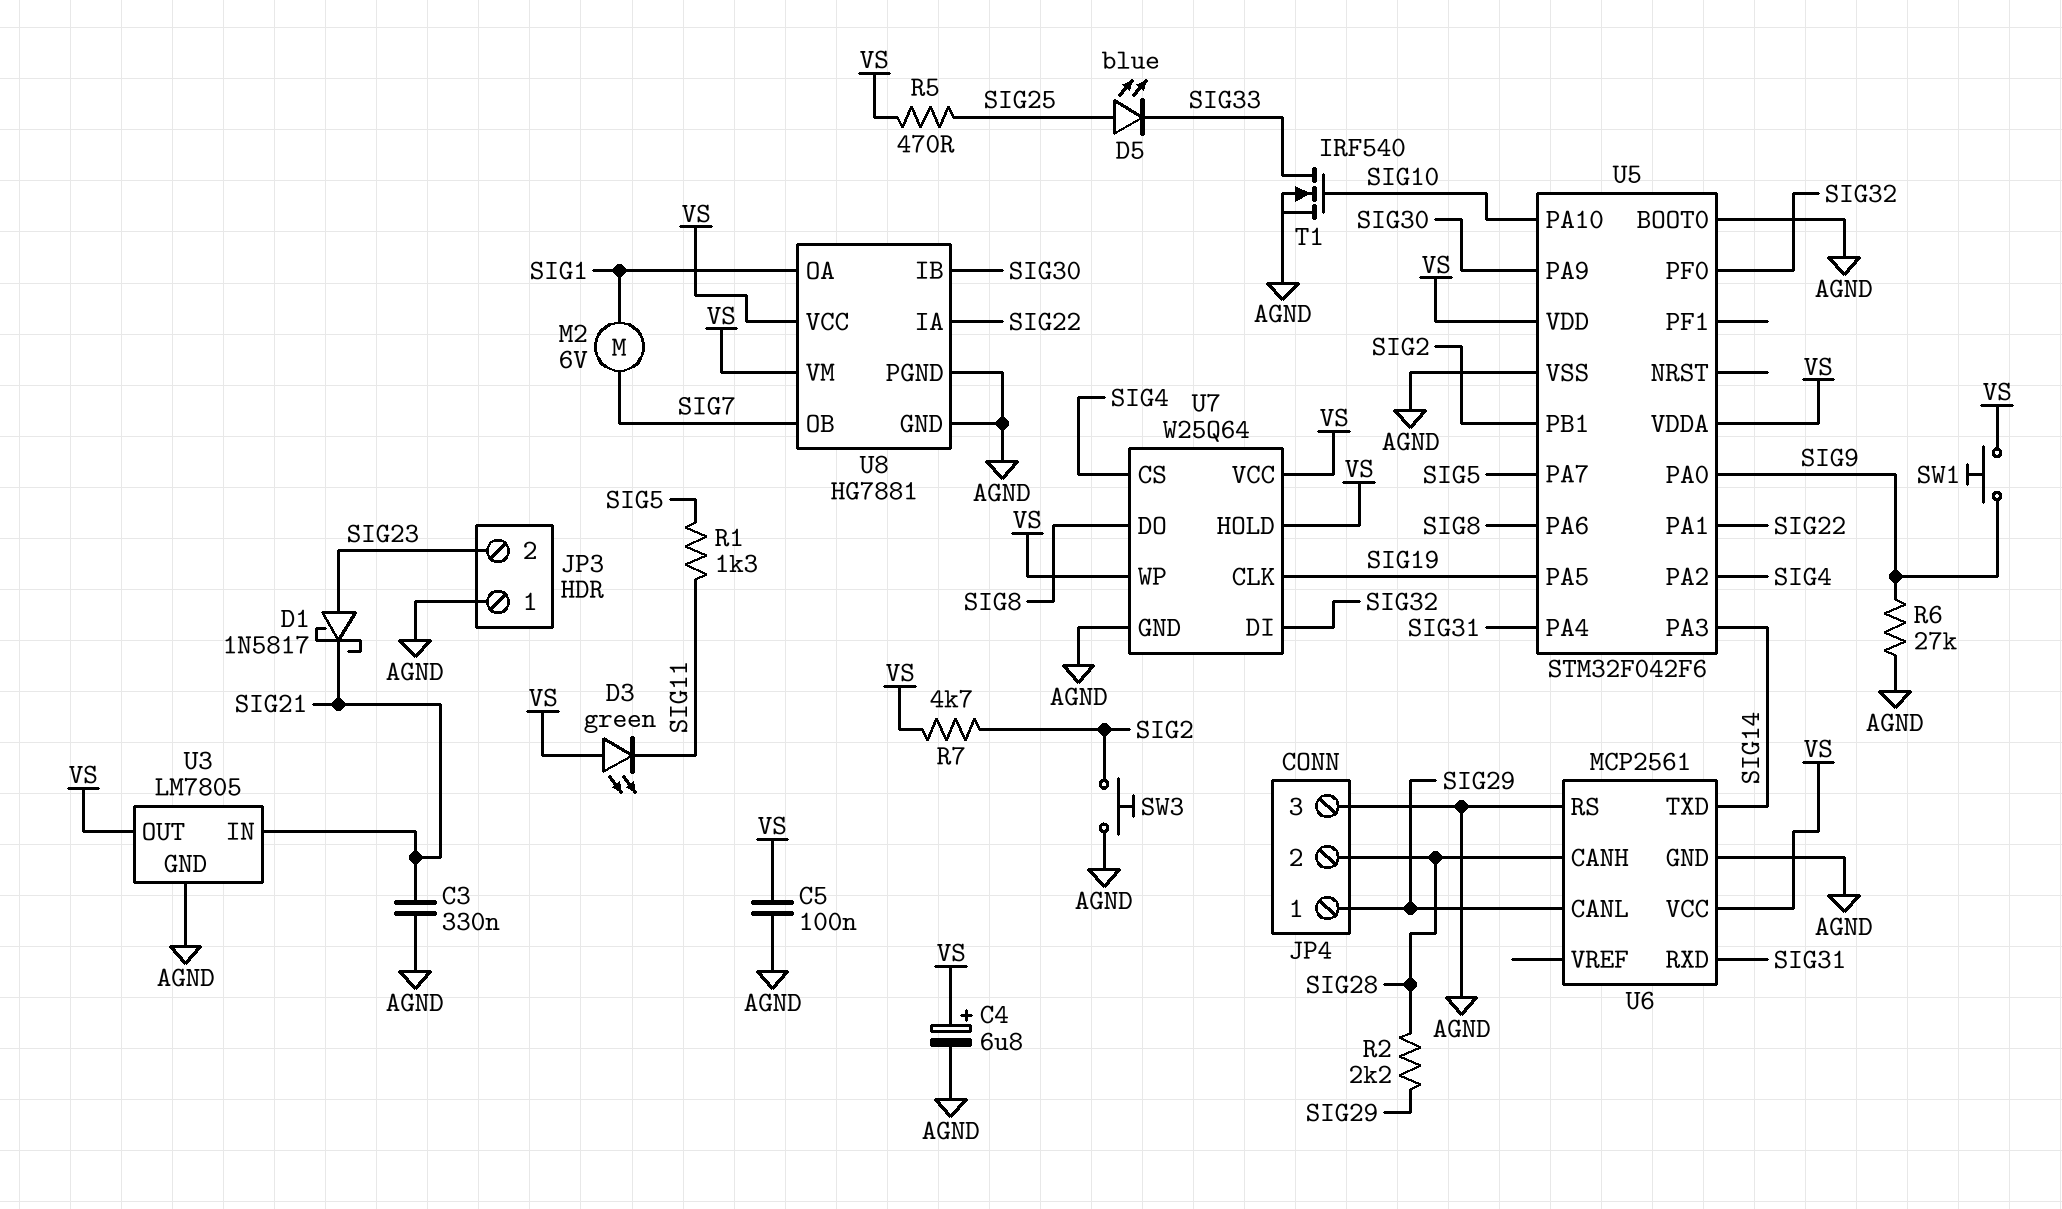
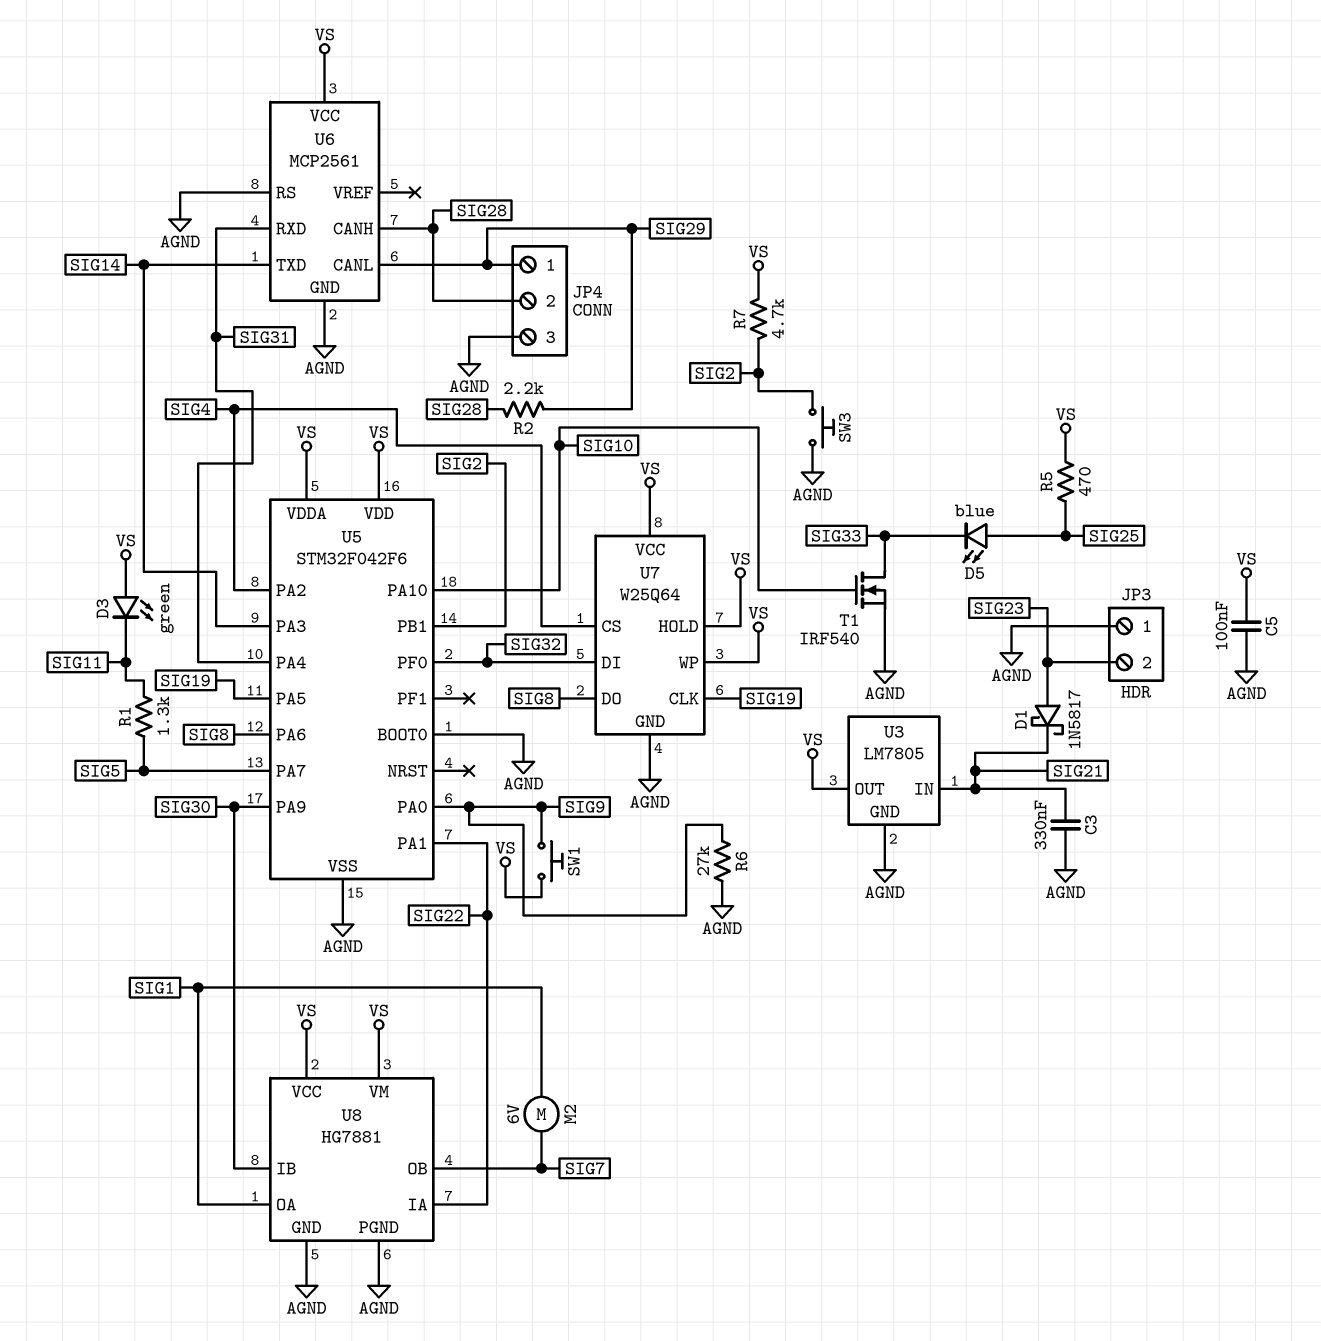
C4: 6.8uF (plus VS, minus AGND) -> none

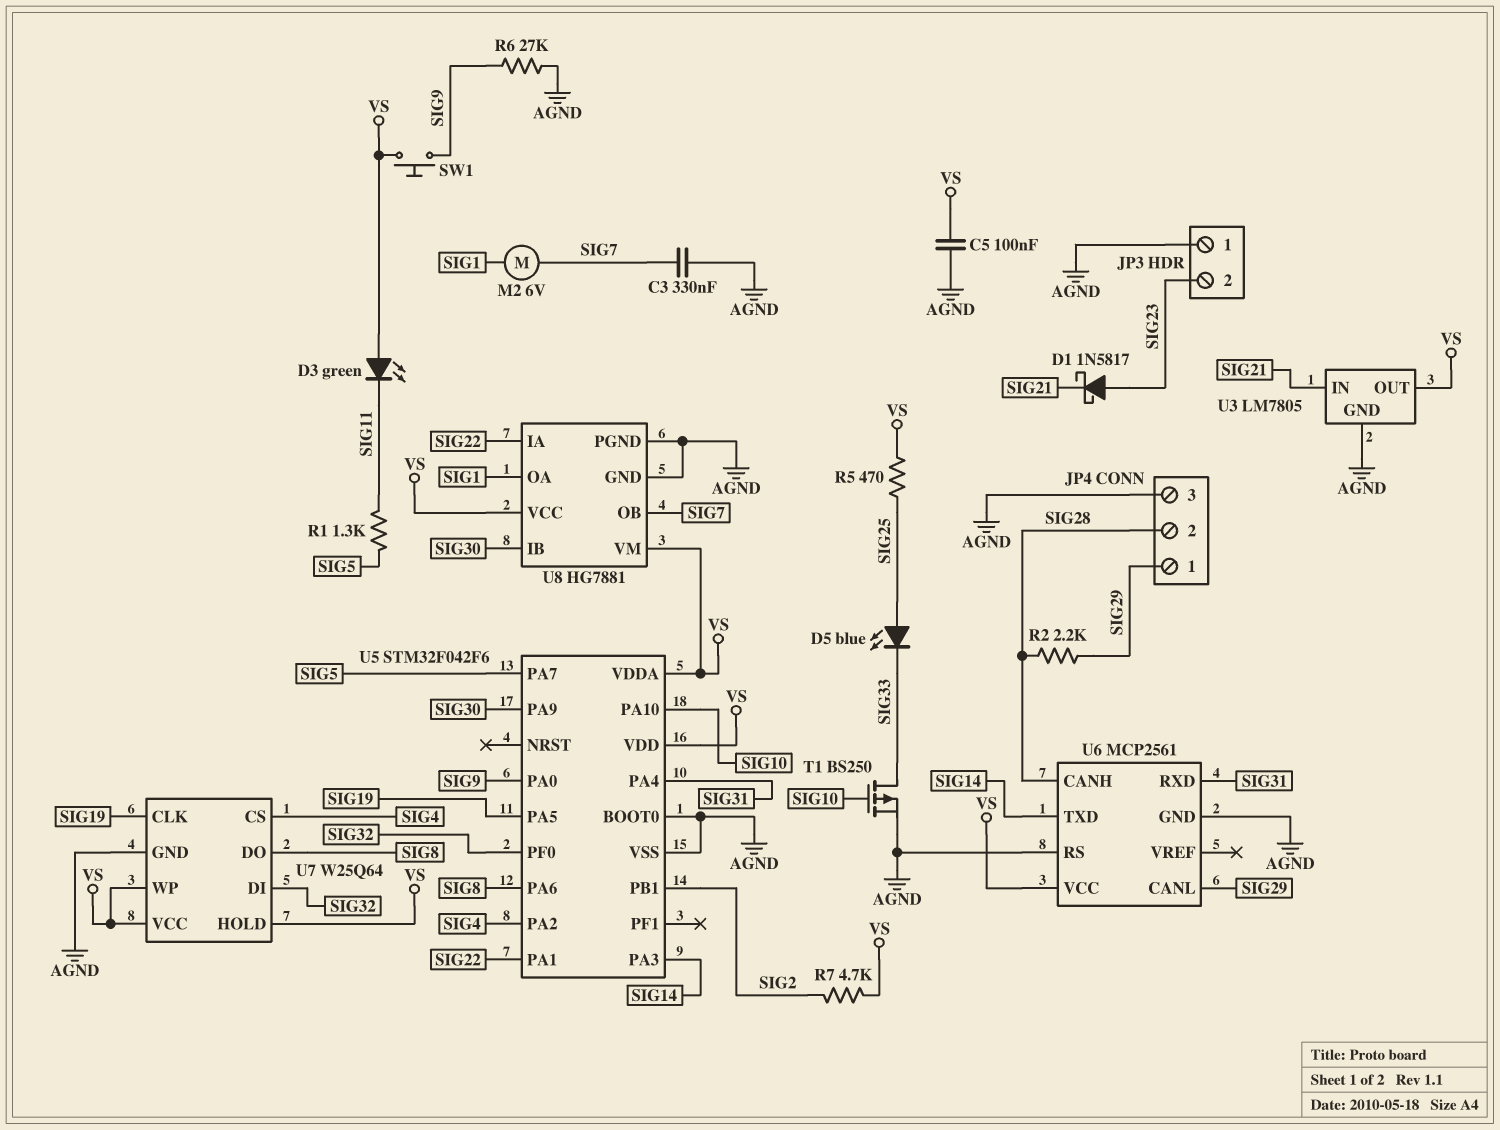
C3: 330nF (AGND, SIG21) -> 330nF (AGND, SIG7)
SW3: button (AGND, SIG2) -> none
T1: NMOS IRF540 (G SIG10, D SIG33, S AGND) -> PMOS BS250 (G SIG10, D SIG33, S AGND)

